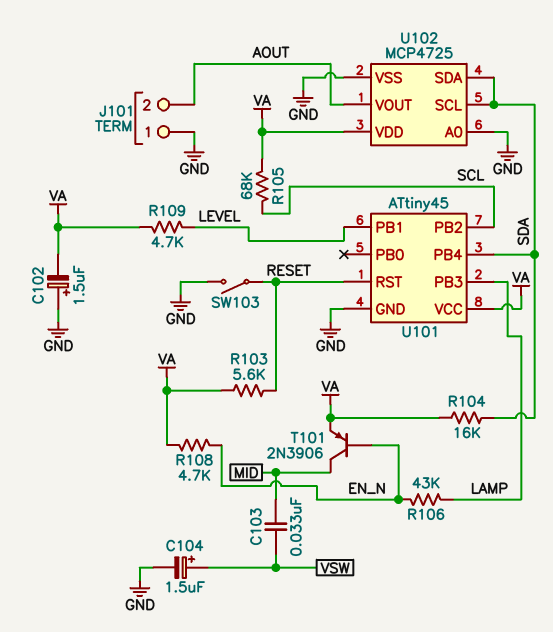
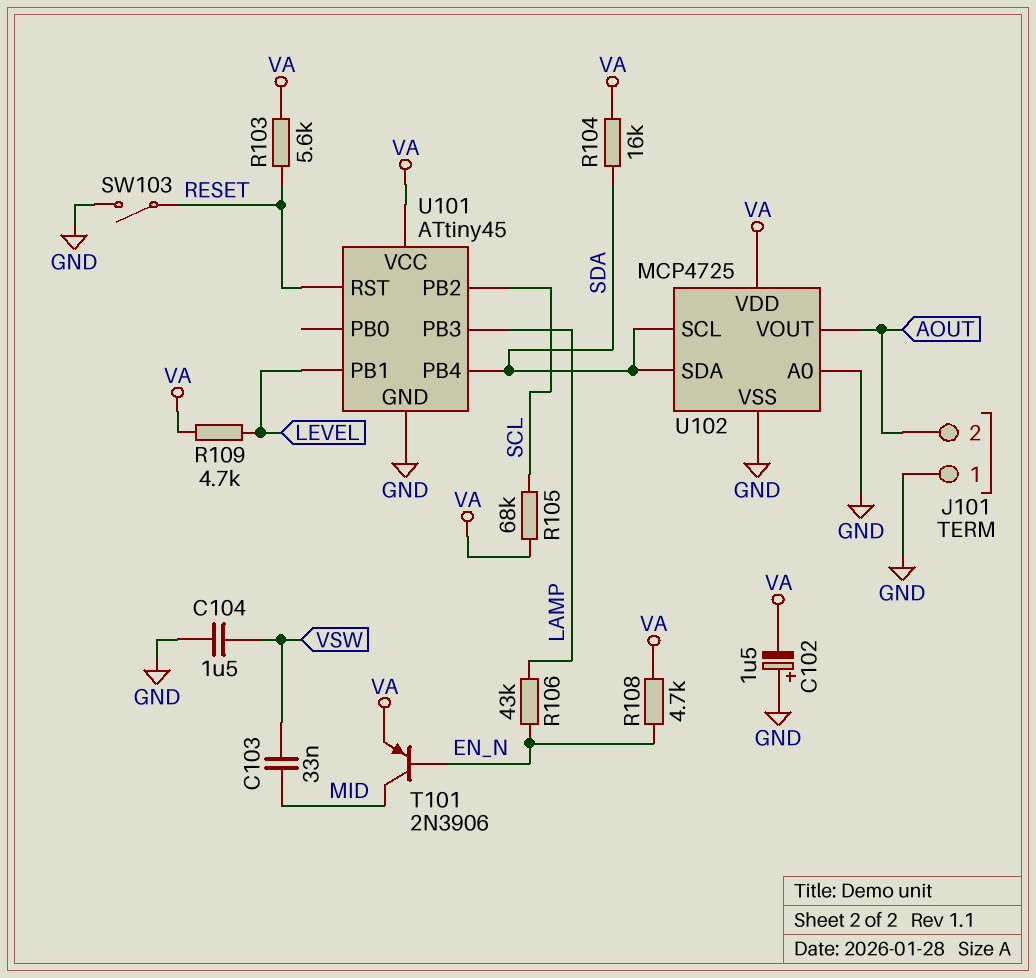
C104: 1.5uF (plus VSW, minus GND) -> 1.5uF (GND, VSW)

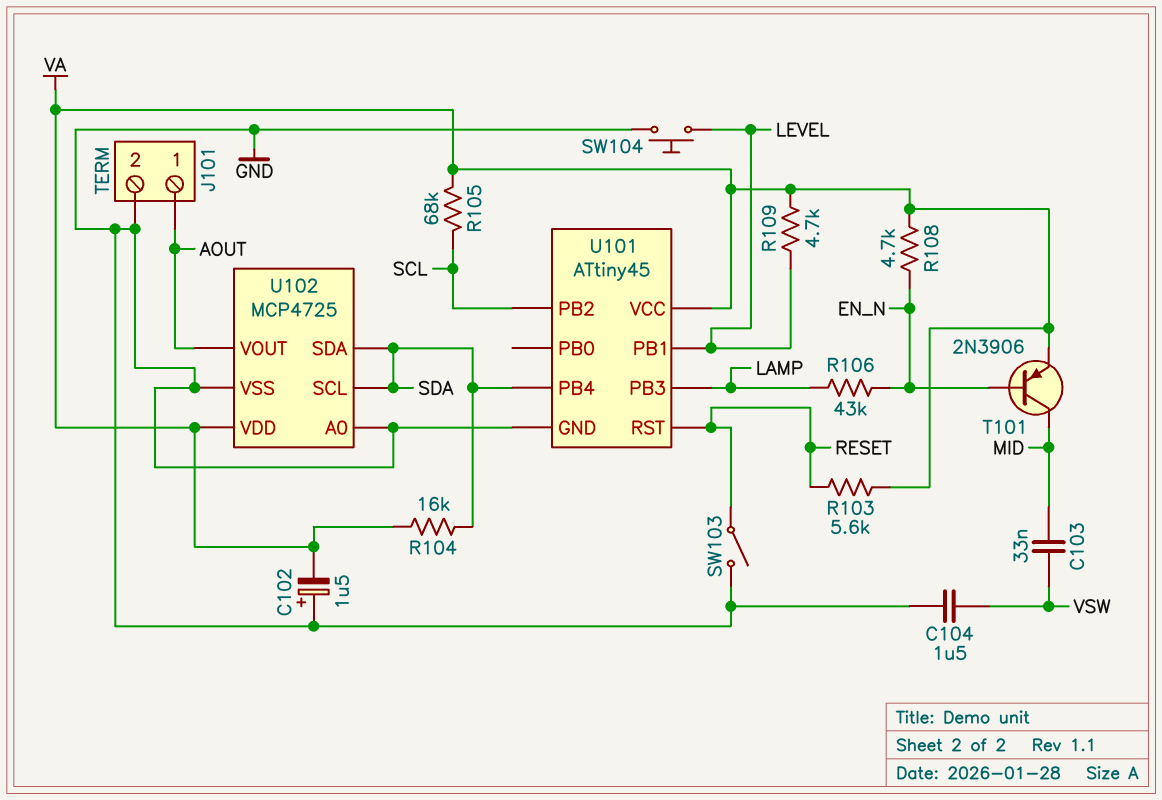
J101 pin 1: GND -> AOUT
J101 pin 2: AOUT -> GND
SW104: none -> button (GND, LEVEL)

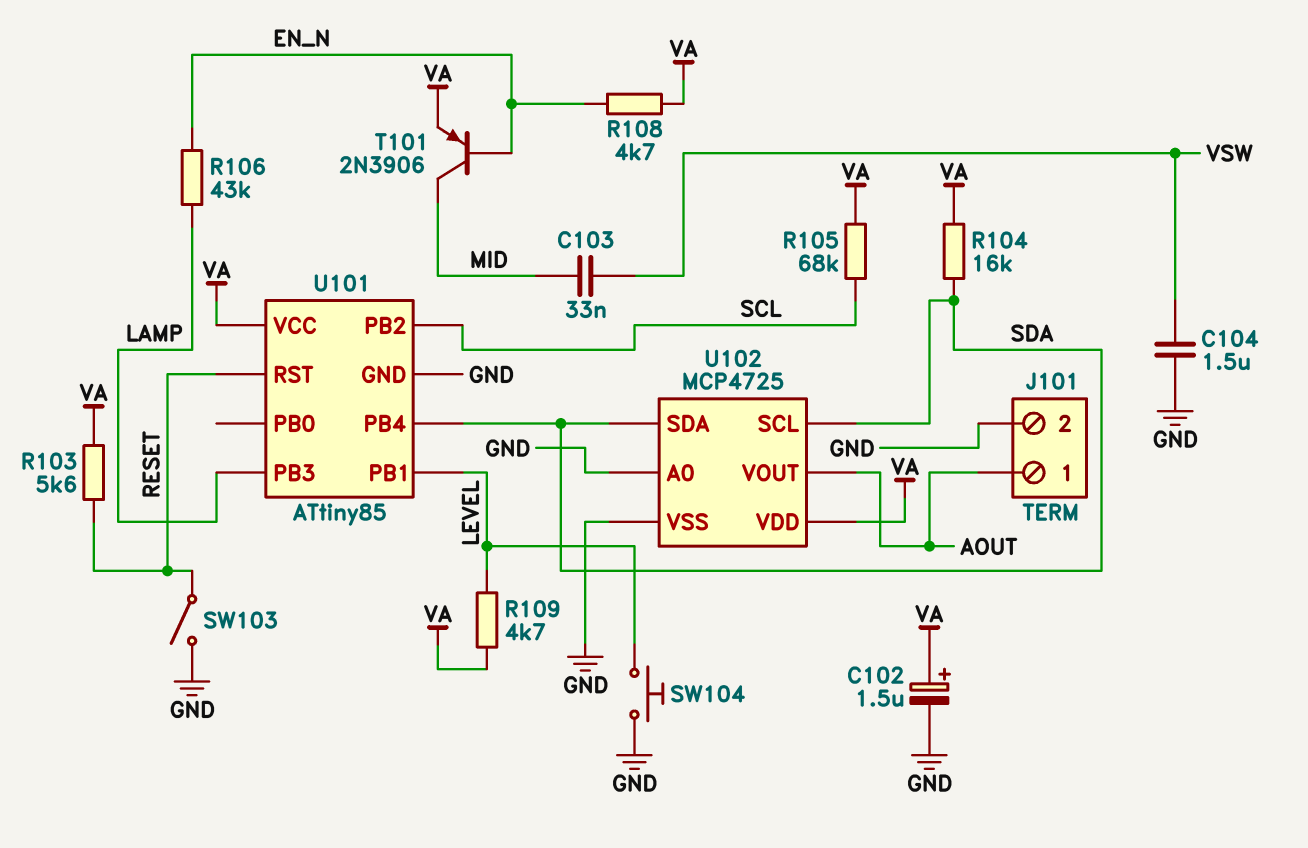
C102: 1.5uF (plus GND, minus VA) -> 1.5uF (plus VA, minus GND)
U101: ATtiny45 -> ATtiny85

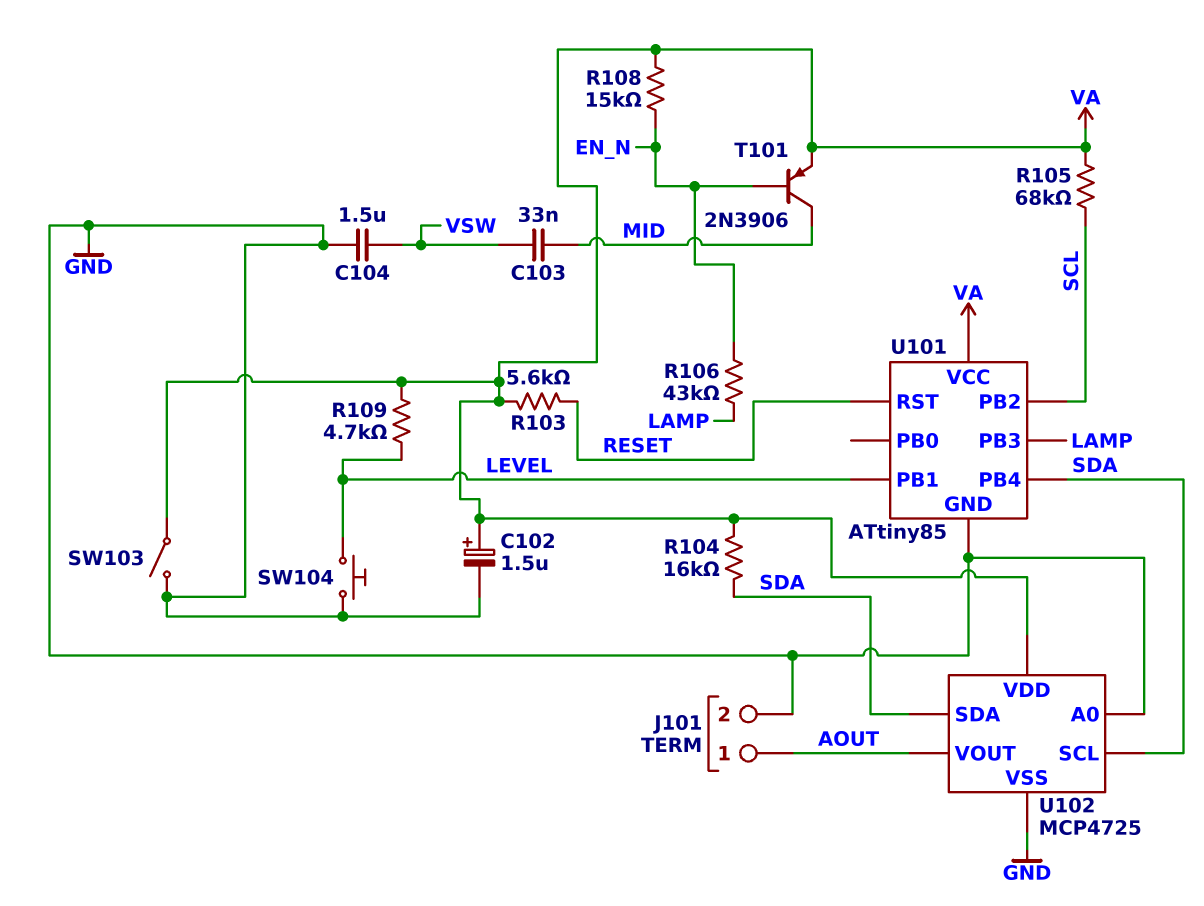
R108: 4.7k (EN_N, VA) -> 15k (EN_N, VA)
SW103: switch (GND, RESET) -> switch (GND, VA)

